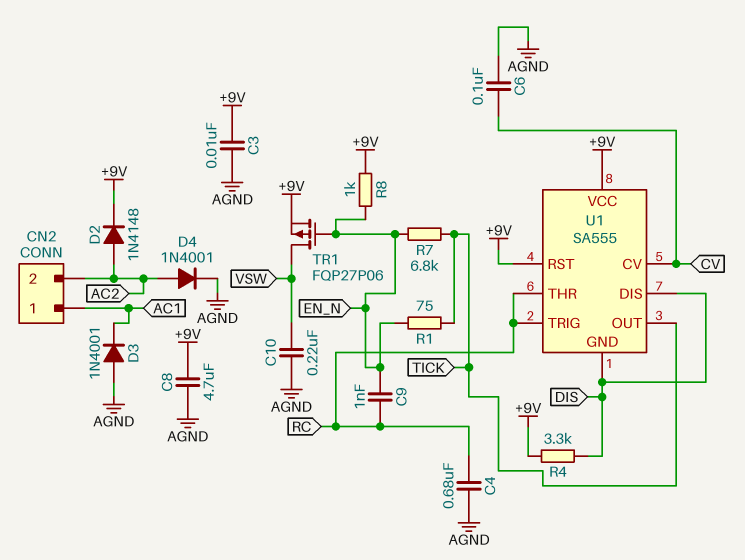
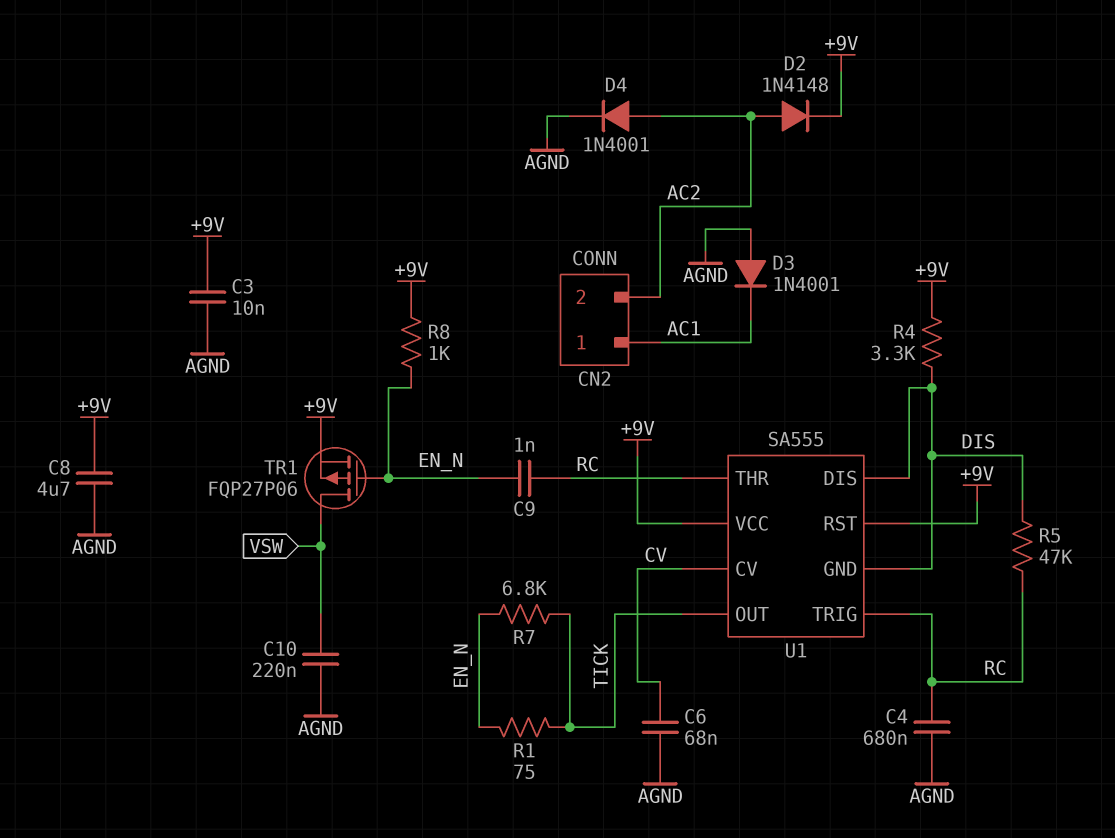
C6: 100nF (AGND, CV) -> 68nF (AGND, CV)
R5: none -> 47k (DIS, RC)

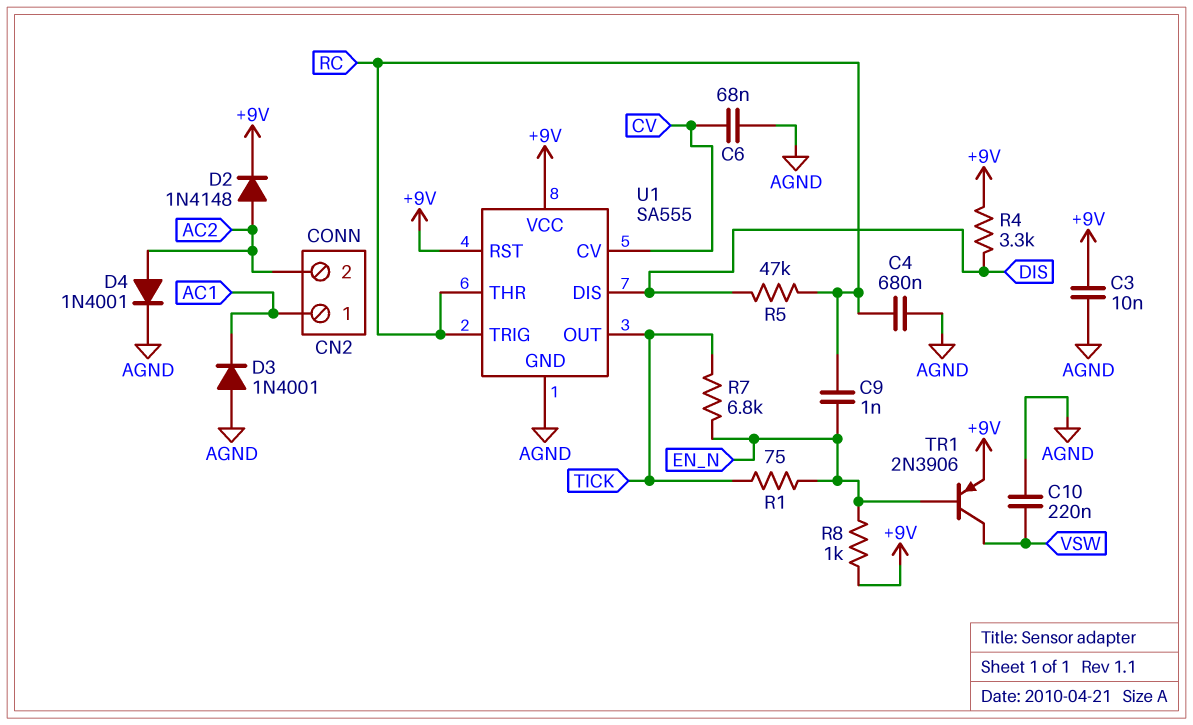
C8: 4.7uF (+9V, AGND) -> none
TR1: PMOS FQP27P06 (G EN_N, D VSW, S +9V) -> PNP 2N3906 (B EN_N, C VSW, E +9V)
U1 pin GND: DIS -> AGND

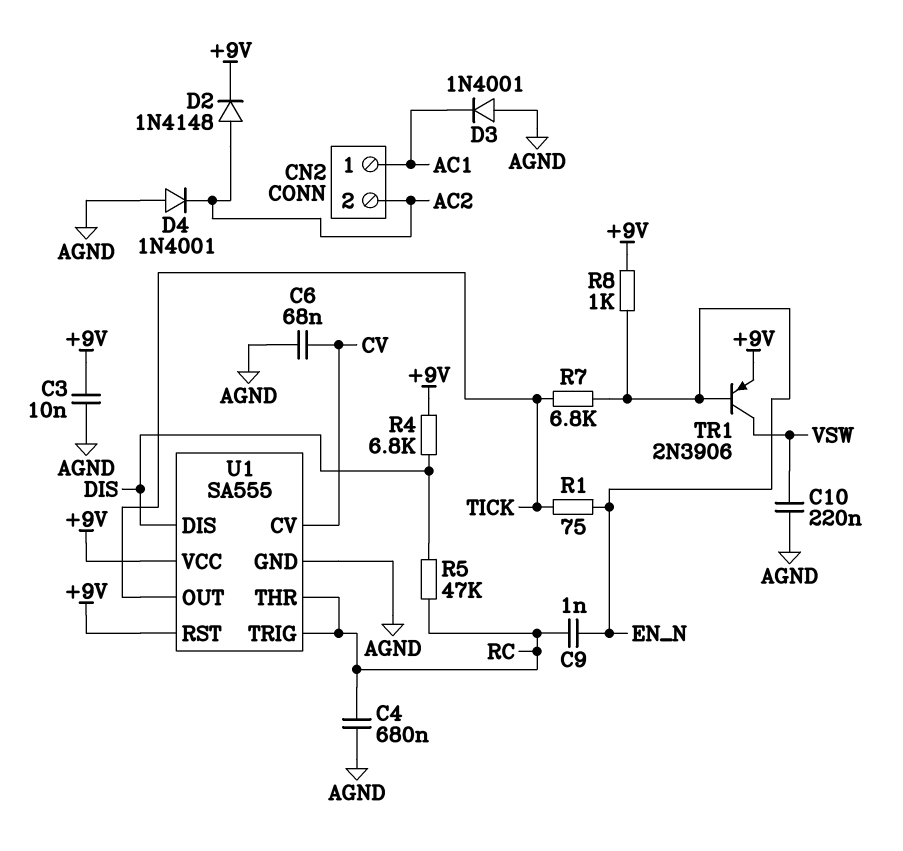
D4: diode 1N4001 (A AC2, K AGND) -> diode 1N4001 (A AGND, K AC2)
R4: 3.3k (+9V, DIS) -> 6.8k (+9V, DIS)

